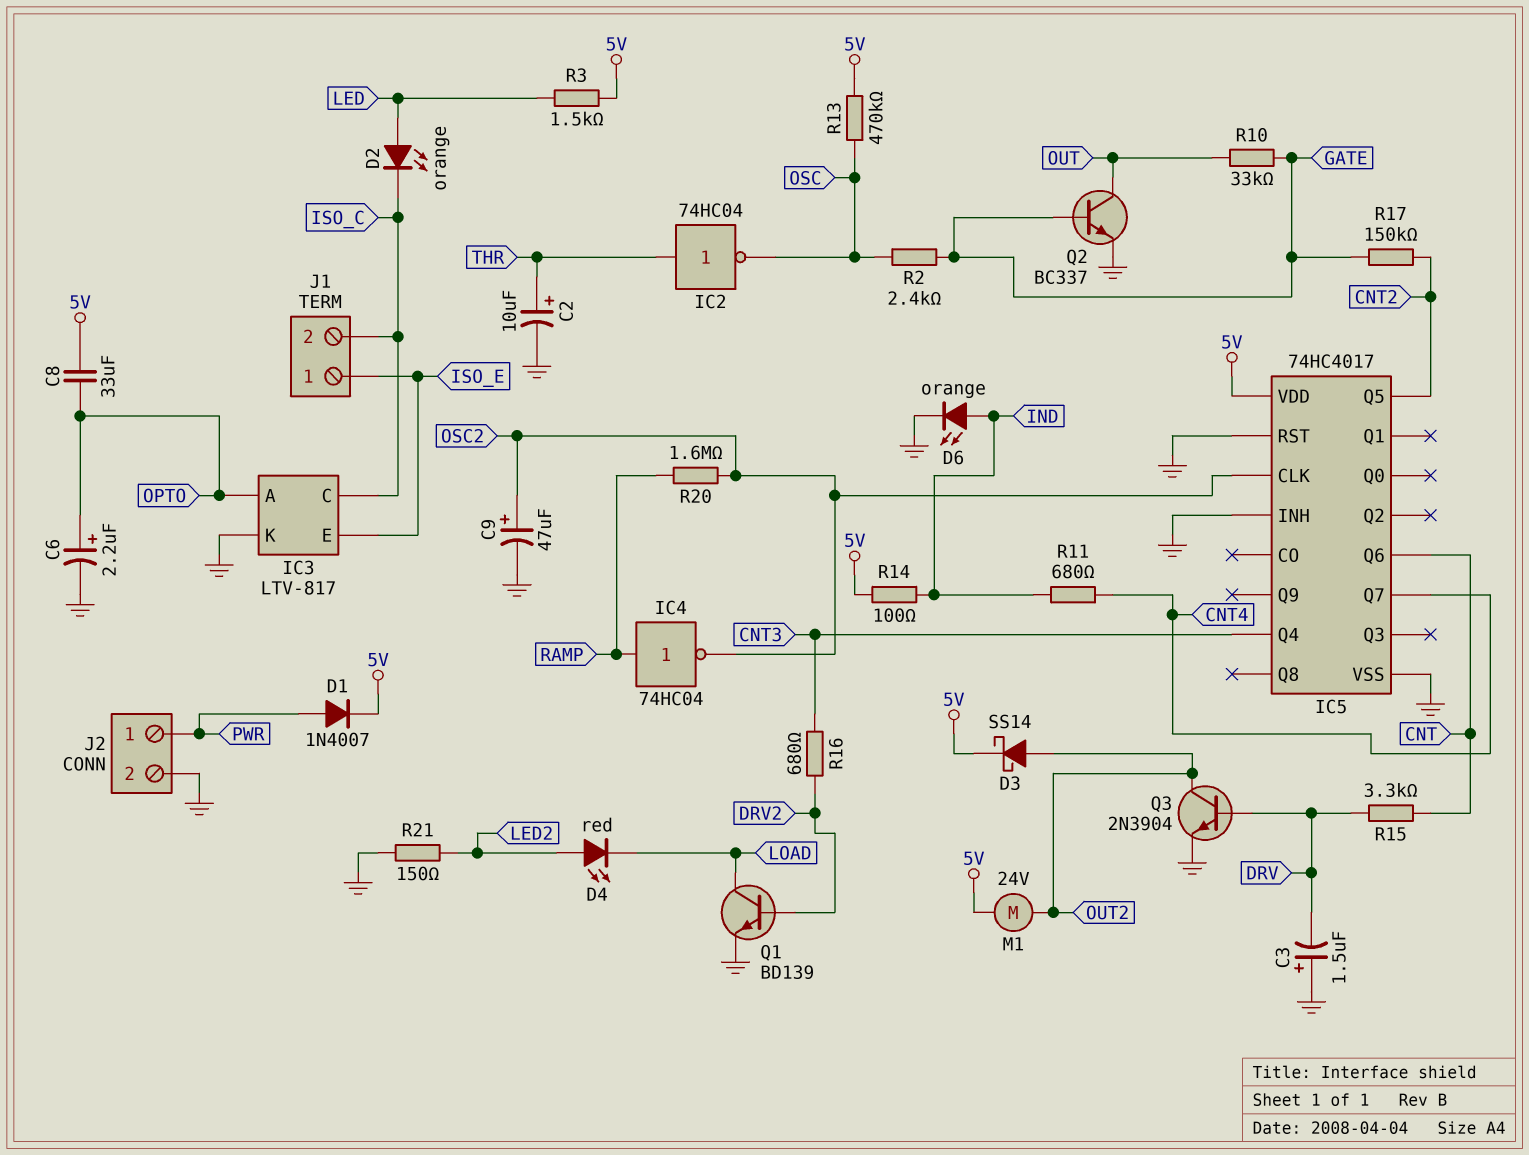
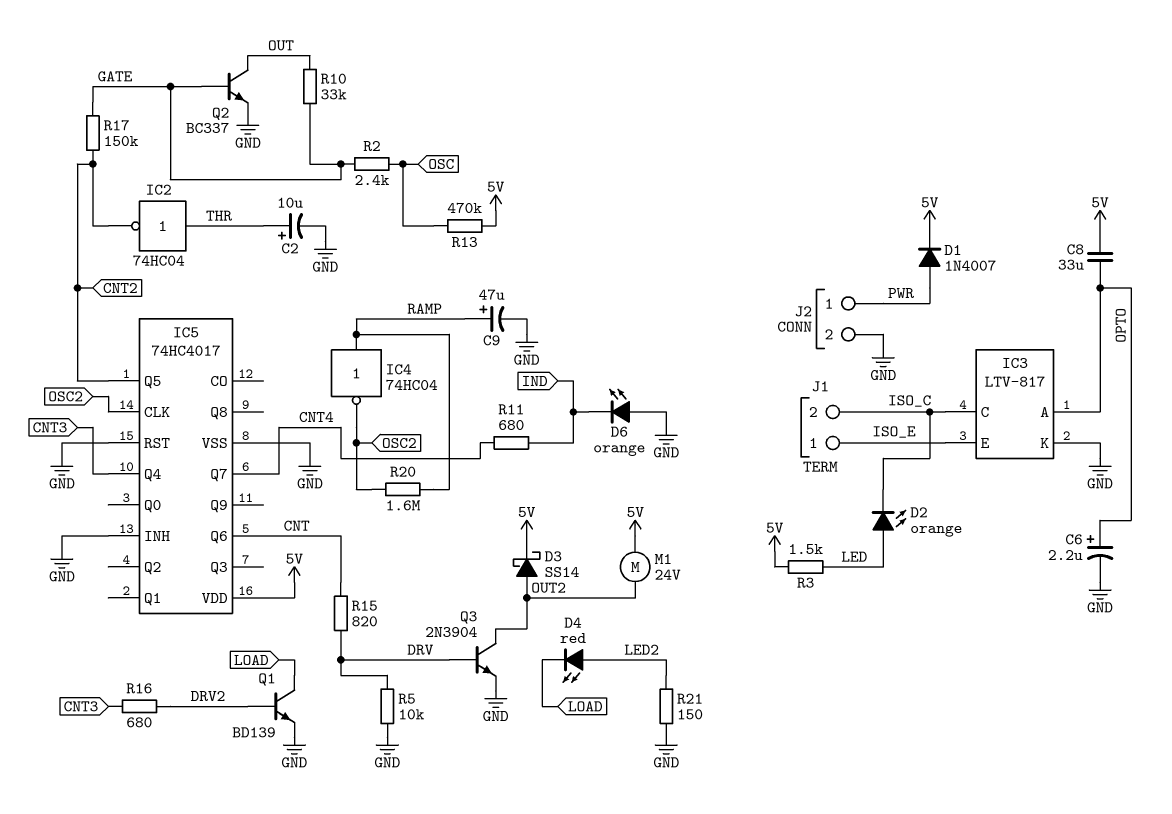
C3: 1.5uF (plus GND, minus DRV) -> none
C9: 47uF (plus OSC2, minus GND) -> 47uF (plus RAMP, minus GND)
D6: LED orange (A IND, K GND) -> LED orange (A GND, K IND)
IC2: NOT 74HC04 (in THR, out OSC) -> NOT 74HC04 (in THR, out CNT2)
R5: none -> 10k (DRV, GND)
R14: 100 (5V, IND) -> none
R15: 3.3k (CNT, DRV) -> 820 (CNT, DRV)

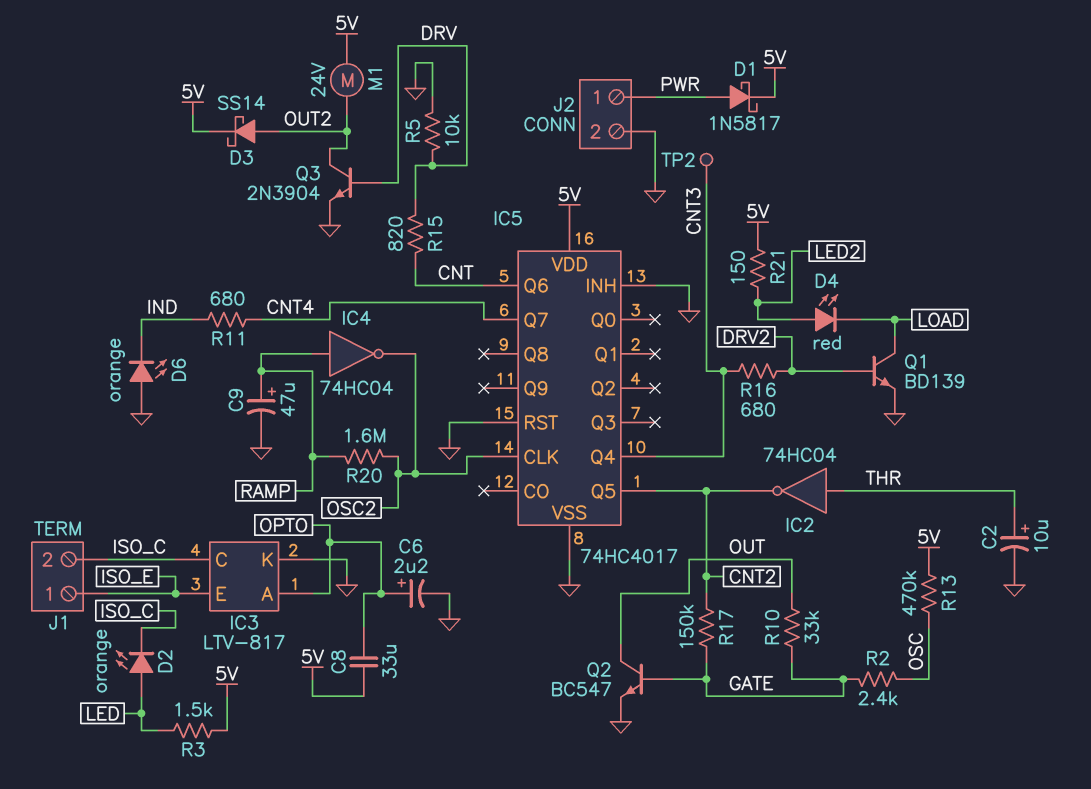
D1: diode 1N4007 (A PWR, K 5V) -> schottky 1N5817 (A PWR, K 5V)
Q2: NPN BC337 (B GATE, C OUT, E GND) -> NPN BC547 (B GATE, C OUT, E GND)
R21: 150 (GND, LED2) -> 150 (5V, LED2)
TP2: none -> test point (CNT3)

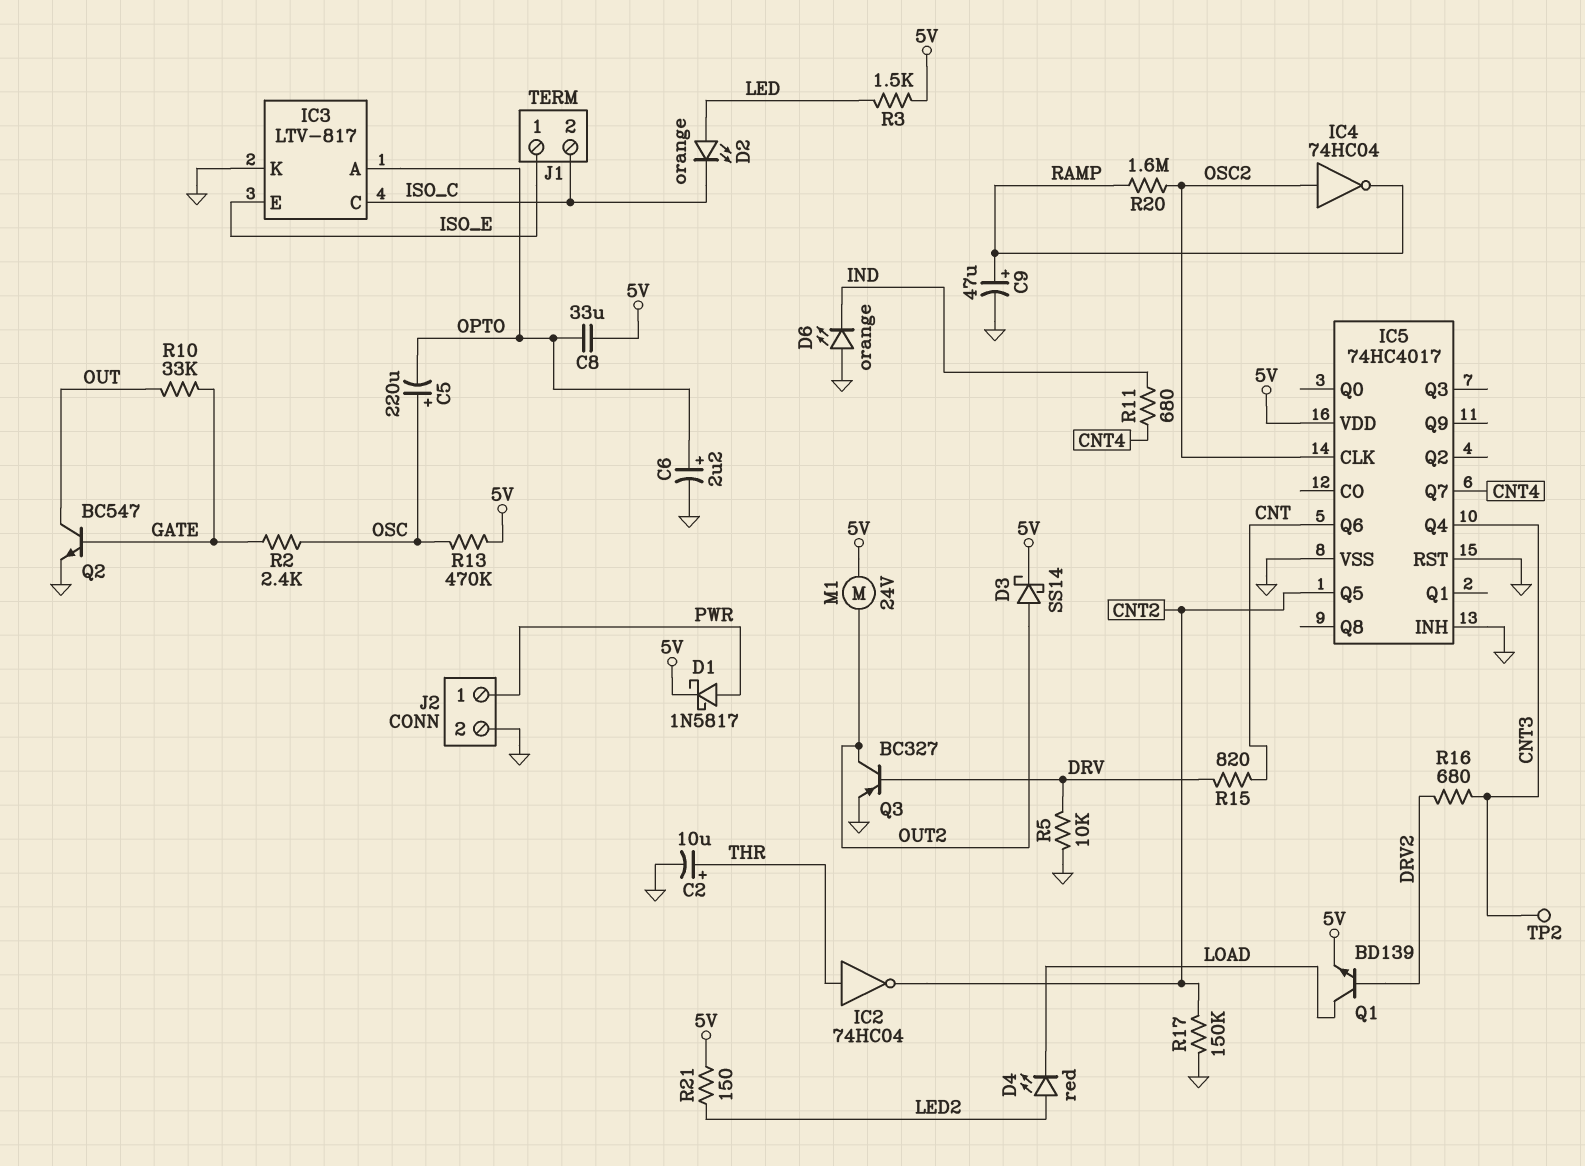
C5: none -> 220uF (plus OSC, minus OPTO)
IC4: NOT 74HC04 (in RAMP, out OSC2) -> NOT 74HC04 (in OSC2, out RAMP)
Q1: NPN BD139 (B DRV2, C LOAD, E GND) -> NPN BD139 (B DRV2, C LOAD, E 5V)
Q3: NPN 2N3904 (B DRV, C OUT2, E GND) -> PNP BC327 (B DRV, C OUT2, E GND)
R17: 150k (CNT2, GATE) -> 150k (CNT2, GND)

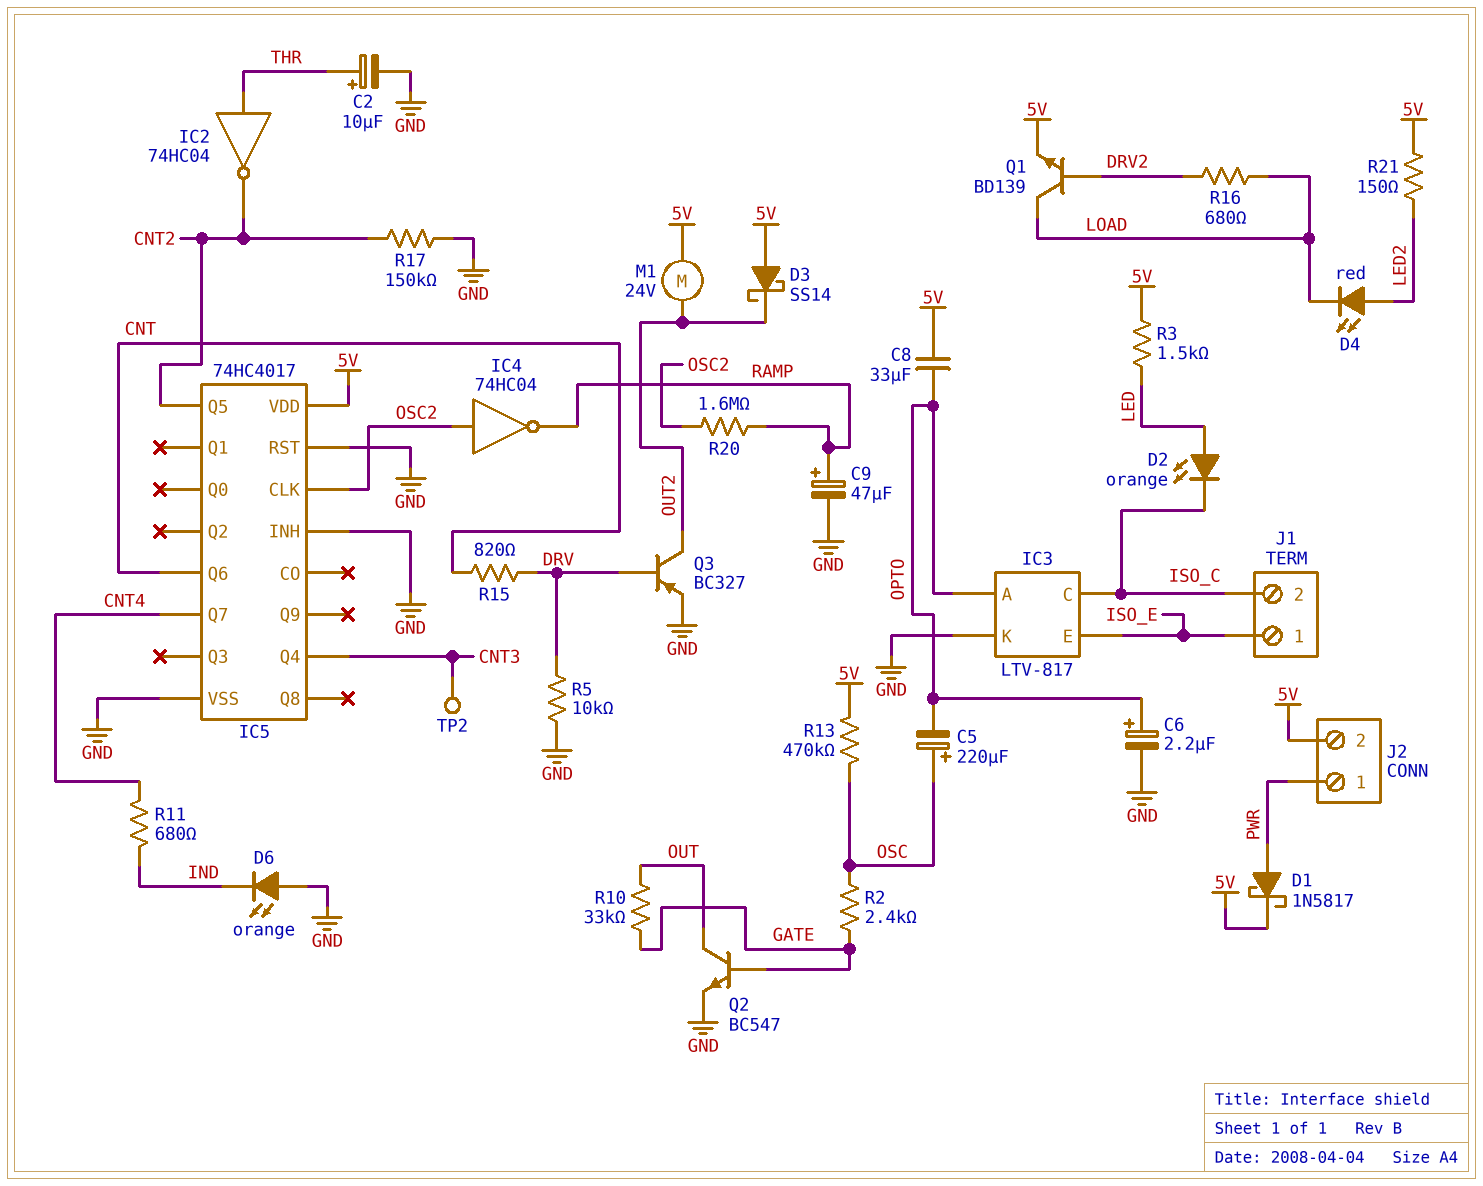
D3: schottky SS14 (A OUT2, K 5V) -> schottky SS14 (A 5V, K OUT2)
J2 pin 2: GND -> 5V
R16: 680 (CNT3, DRV2) -> 680 (DRV2, LOAD)

